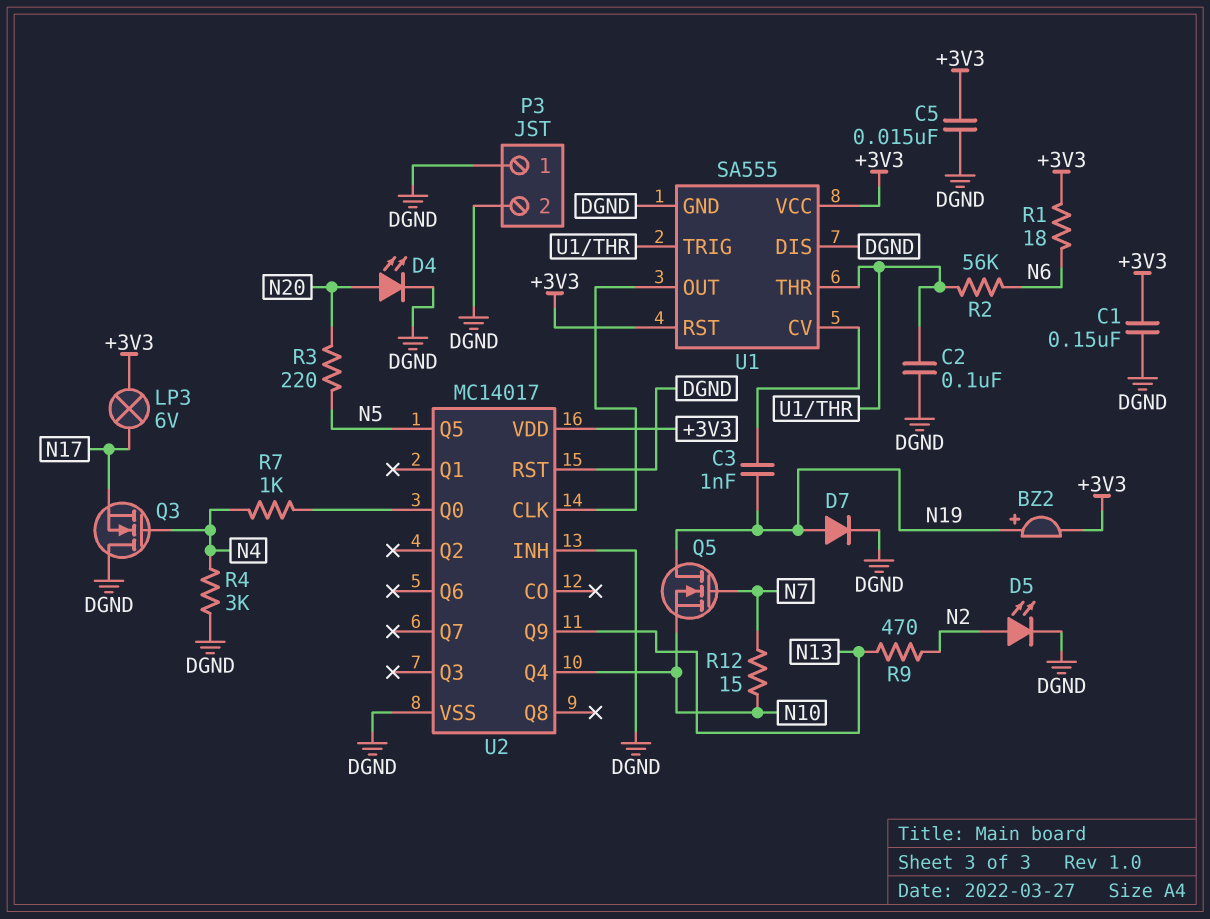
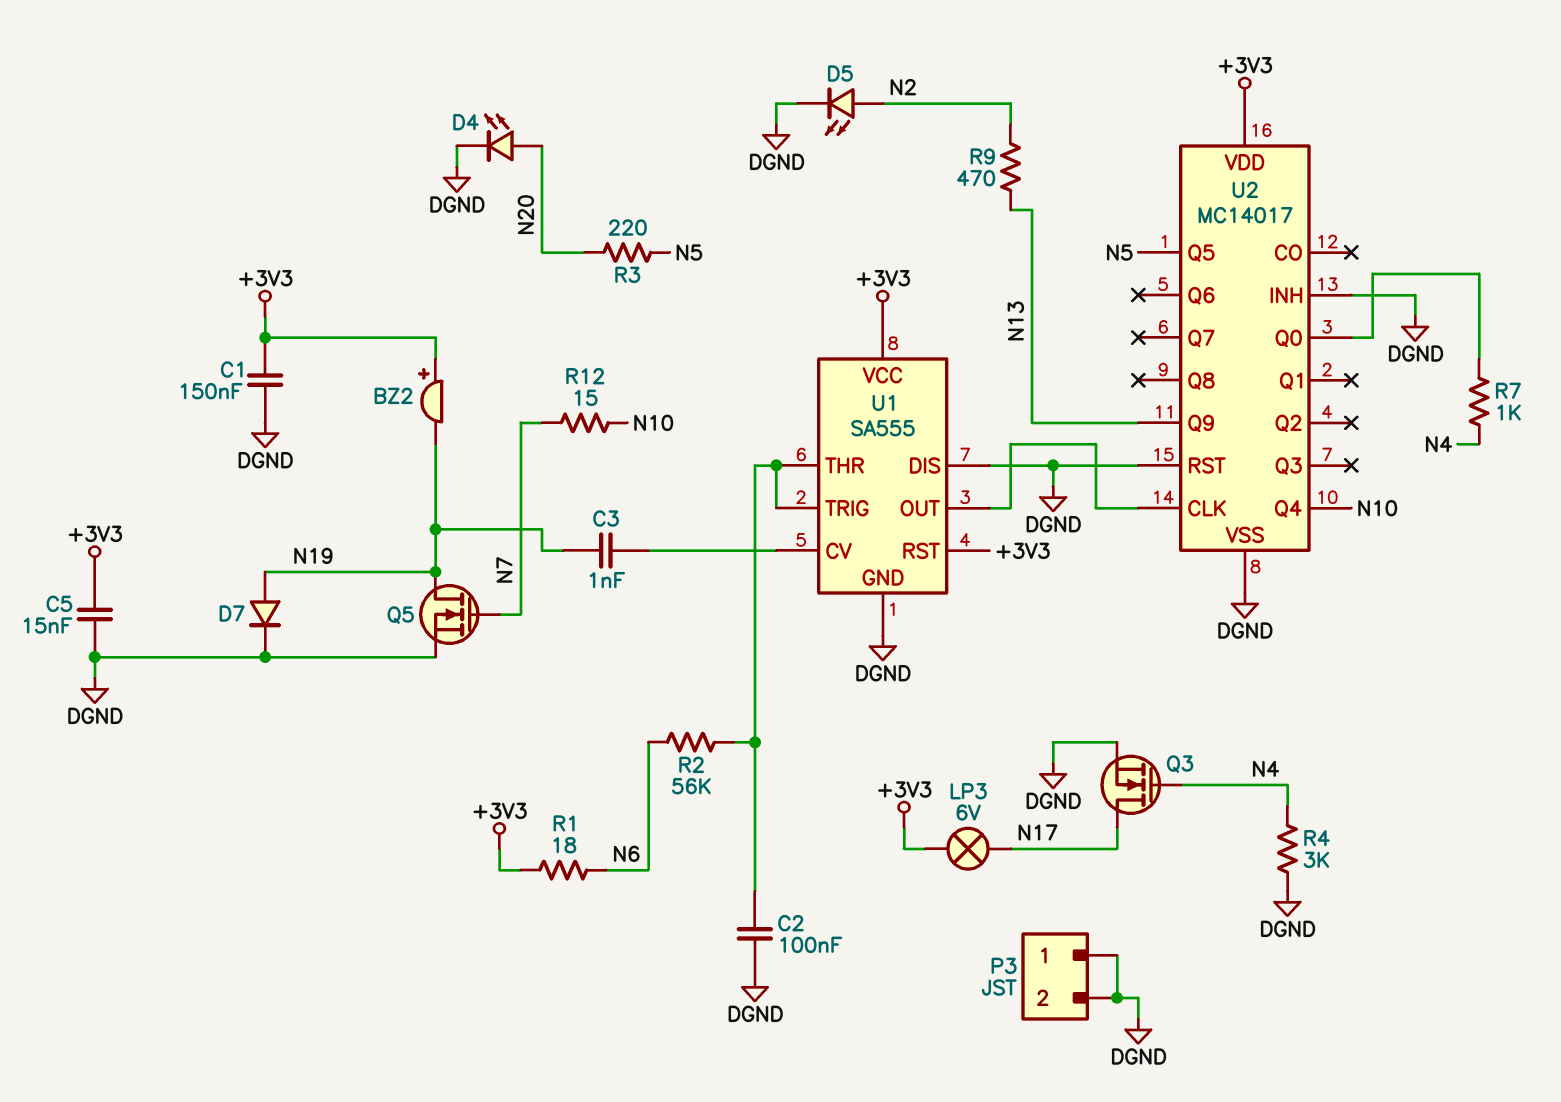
BZ2: buzzer (plus N19, minus +3V3) -> buzzer (plus +3V3, minus N19)
Q3: NMOS (G N4, D DGND, S N17) -> NMOS (G N4, D N17, S DGND)
Q5: NMOS (G N7, D N19, S N10) -> NMOS (G N7, D N19, S DGND)

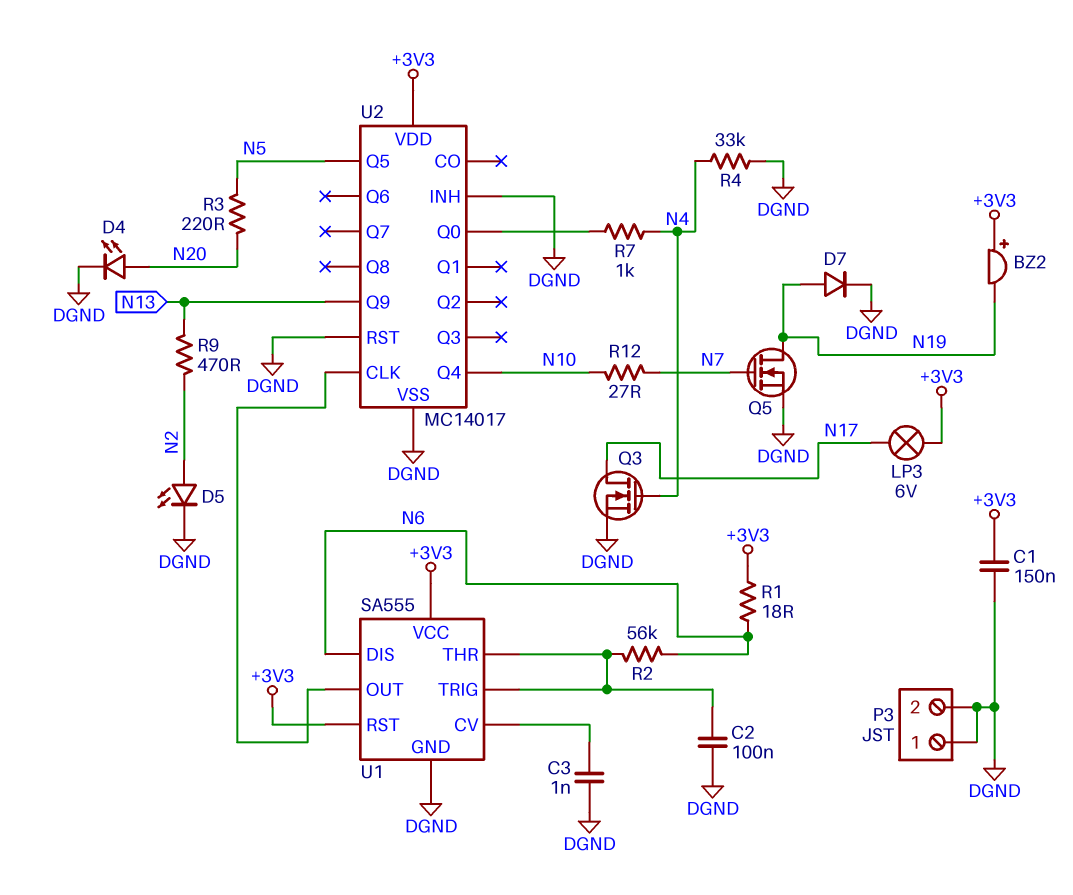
C3: 1nF (N19, U1/CV) -> 1nF (DGND, U1/CV)
C5: 15nF (+3V3, DGND) -> none
R4: 3k (DGND, N4) -> 33k (DGND, N4)
R12: 15 (N7, N10) -> 27 (N7, N10)
U1 pin DIS: DGND -> N6

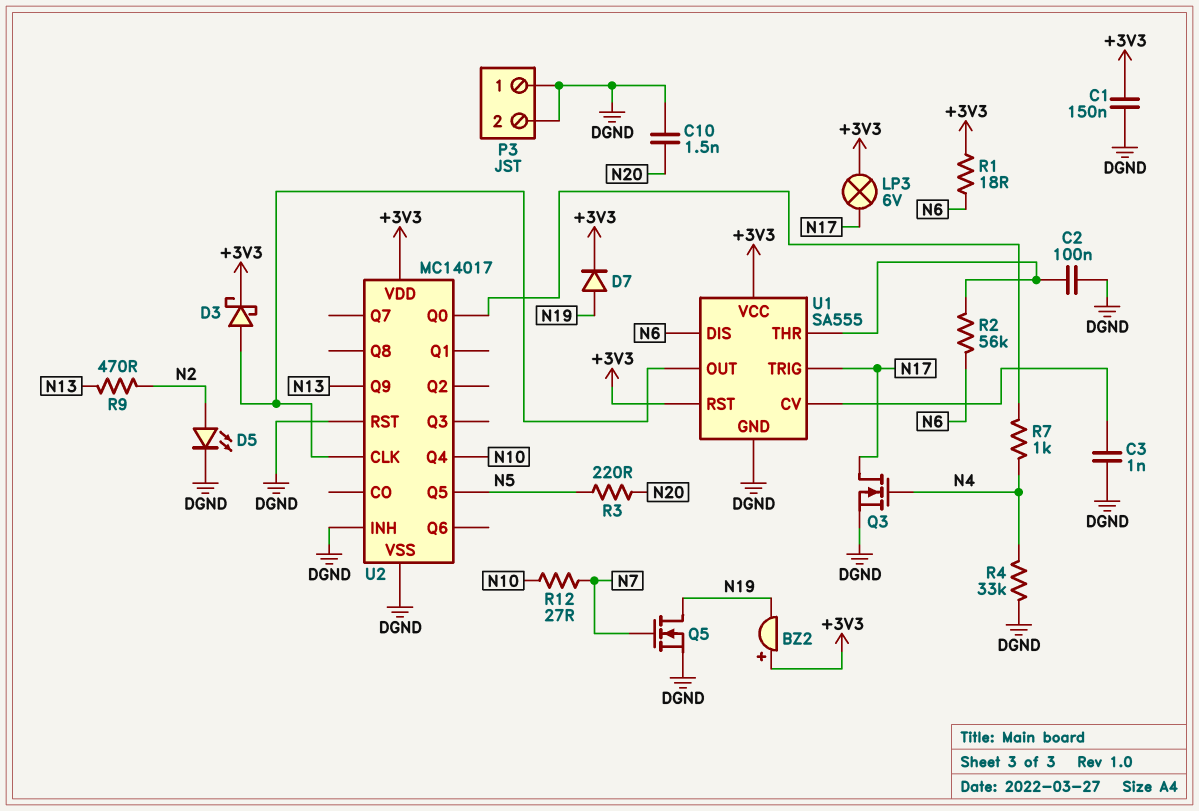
C10: none -> 1.5nF (DGND, N20)
D3: none -> schottky (A U1/OUT, K +3V3)
D4: LED (A N20, K DGND) -> none
D7: diode (A N19, K DGND) -> diode (A N19, K +3V3)
U1 pin TRIG: U1/THR -> N17

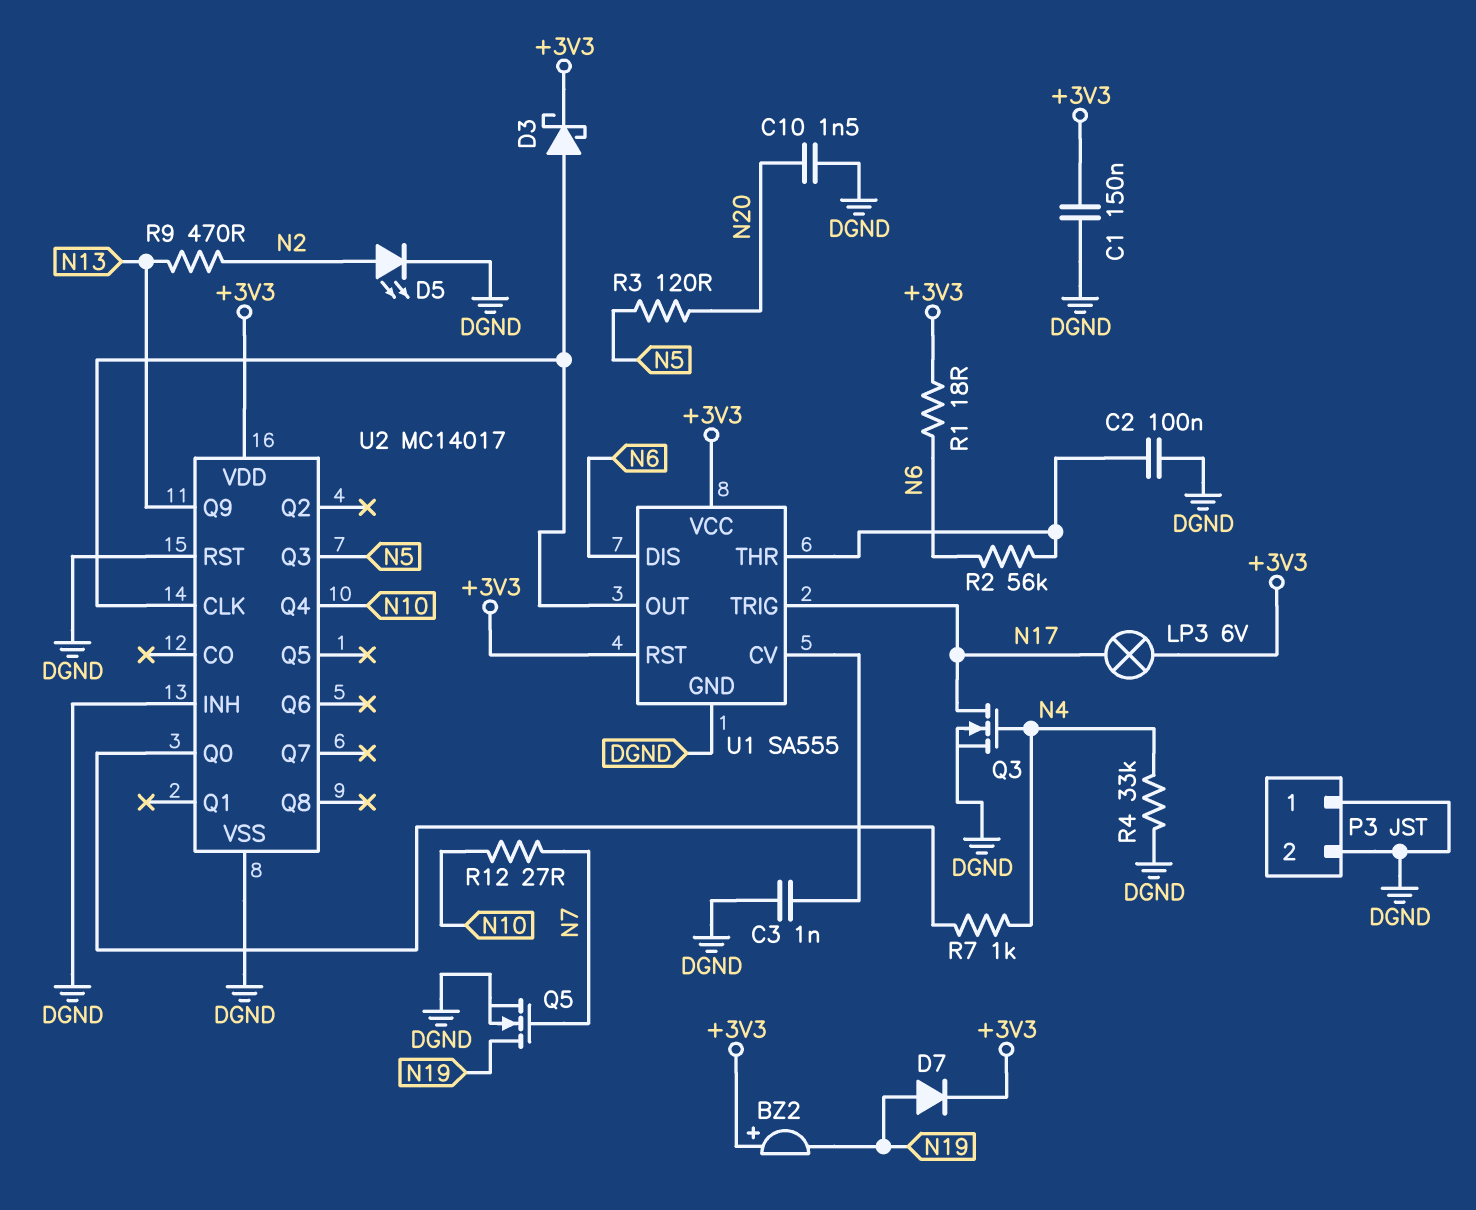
R3: 220 (N5, N20) -> 120 (N5, N20)
U2 pin Q3: none -> N5
U2 pin Q5: N5 -> none

